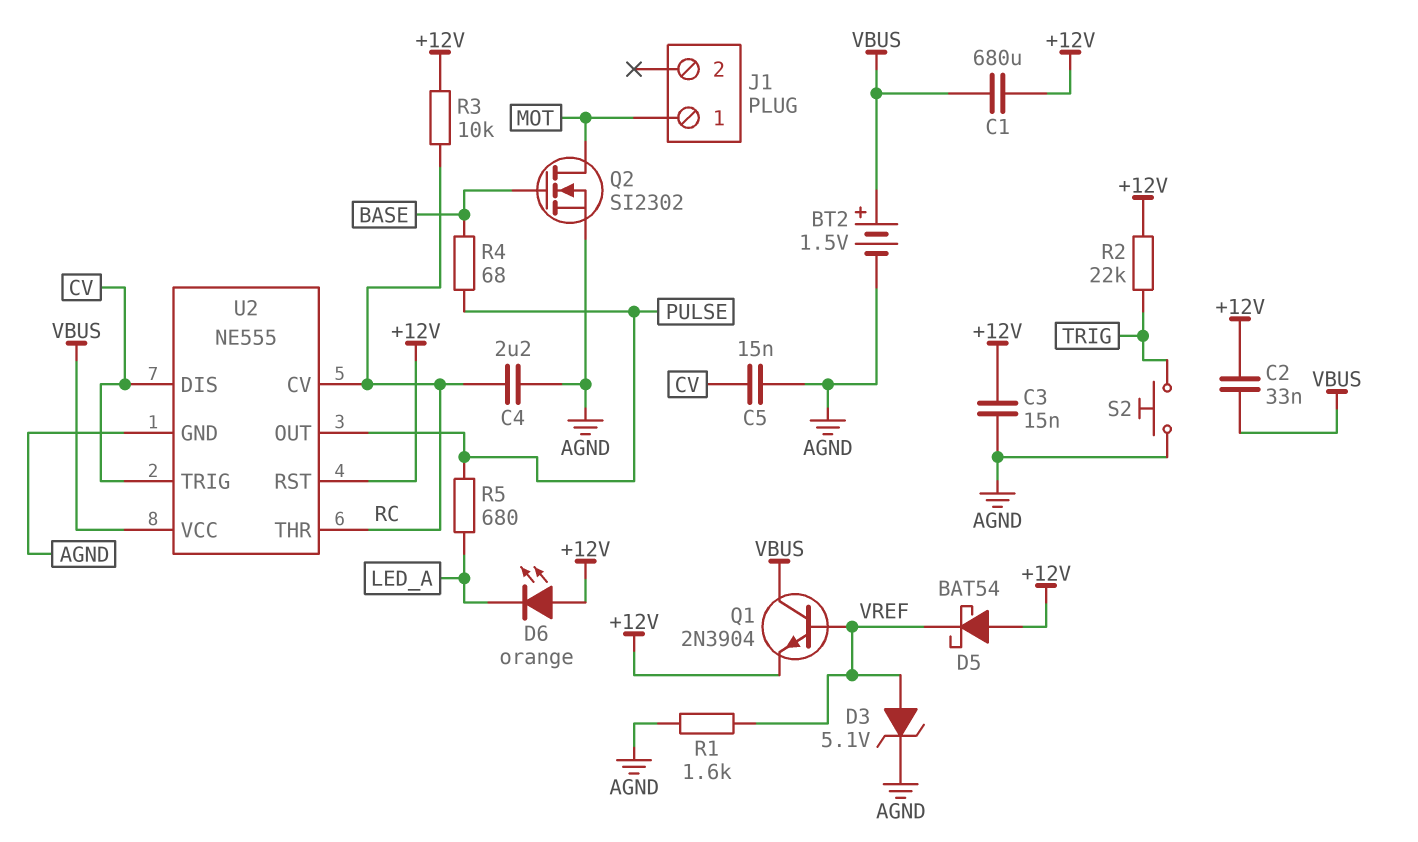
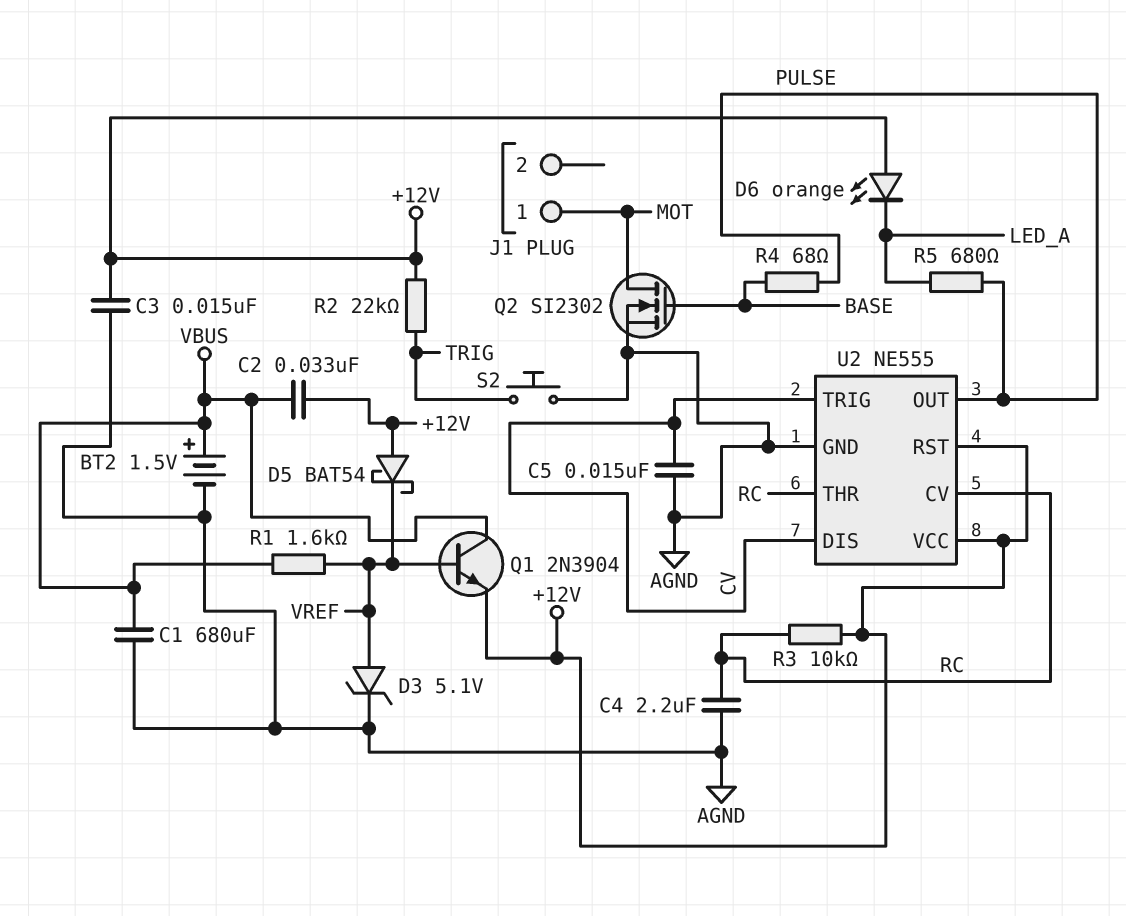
C1: 680uF (+12V, VBUS) -> 680uF (AGND, VBUS)
R1: 1.6k (AGND, VREF) -> 1.6k (VBUS, VREF)
U2 pin VCC: VBUS -> +12V

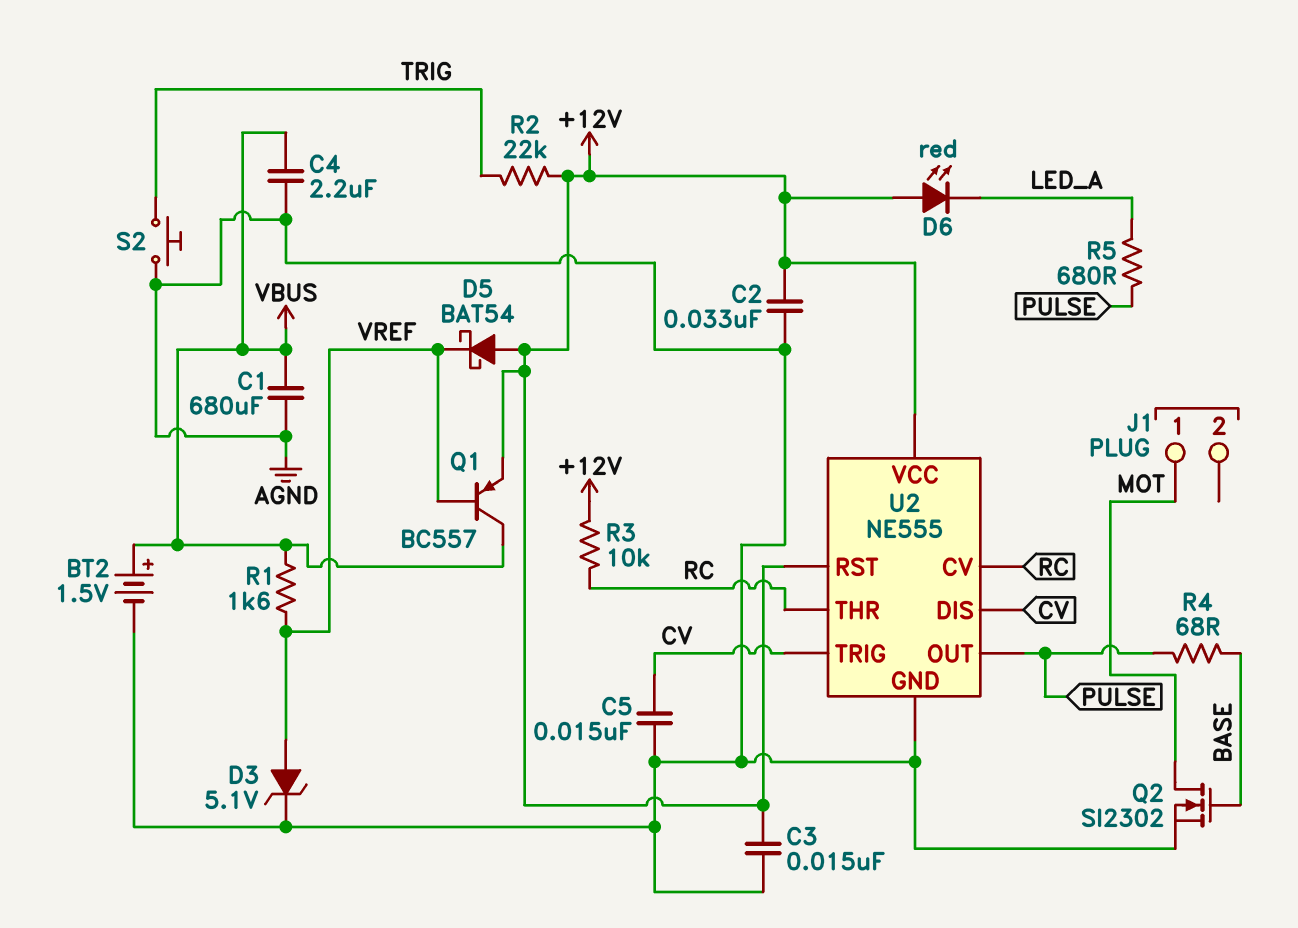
C2: 33nF (+12V, VBUS) -> 33nF (+12V, AGND)
C4: 2.2uF (AGND, RC) -> 2.2uF (AGND, VBUS)
D6: LED orange (A +12V, K LED_A) -> LED red (A +12V, K LED_A)
Q1: NPN 2N3904 (B VREF, C VBUS, E +12V) -> PNP BC557 (B VREF, C VBUS, E +12V)

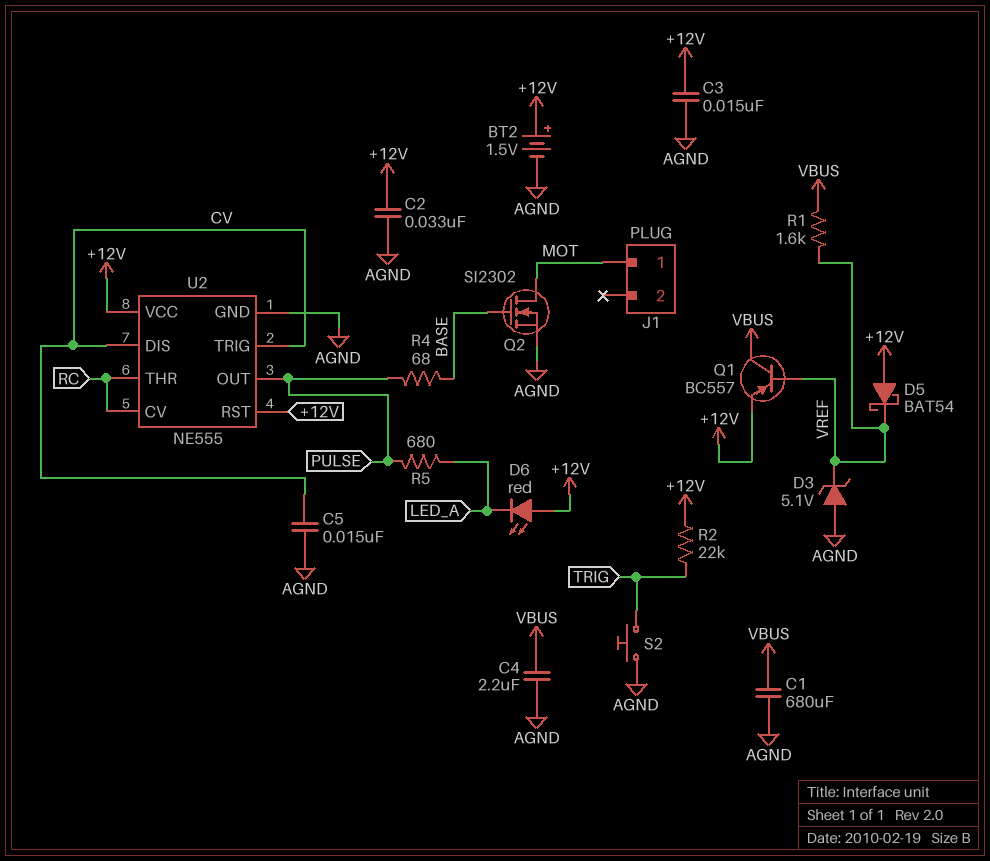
BT2: 1.5V (plus VBUS, minus AGND) -> 1.5V (plus +12V, minus AGND)
D3: zener 5.1V (A VREF, K AGND) -> zener 5.1V (A AGND, K VREF)
R3: 10k (+12V, RC) -> none

